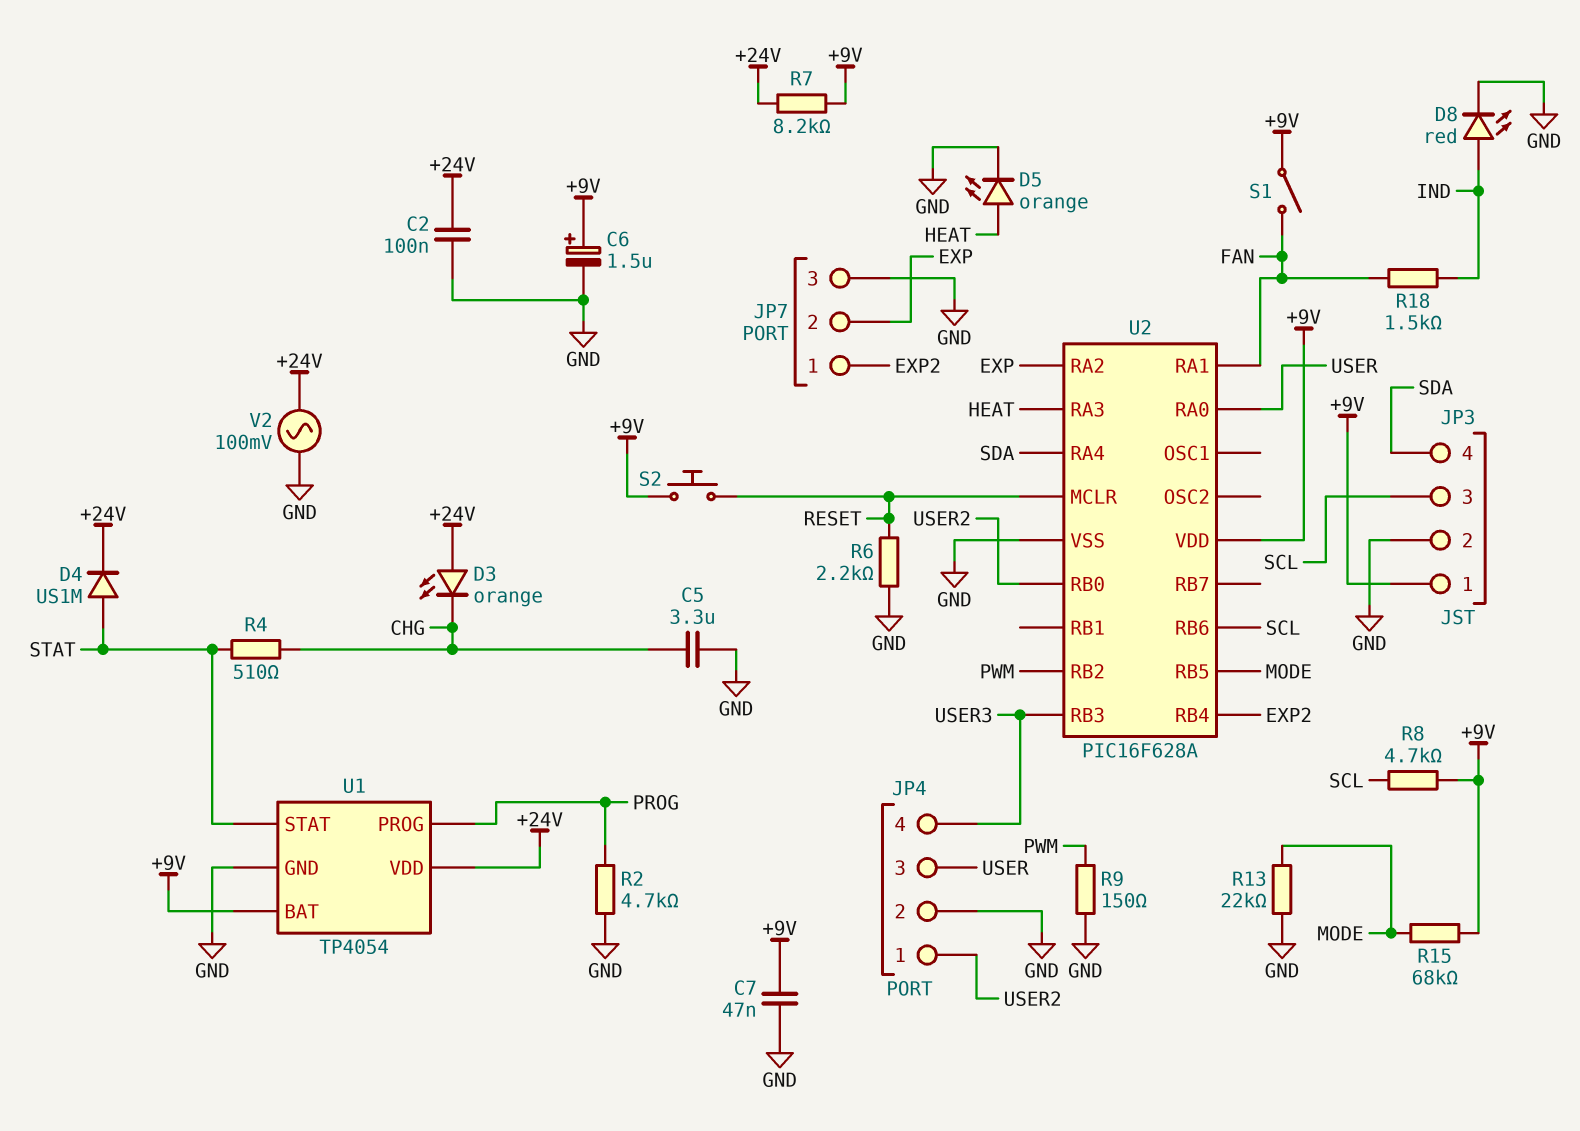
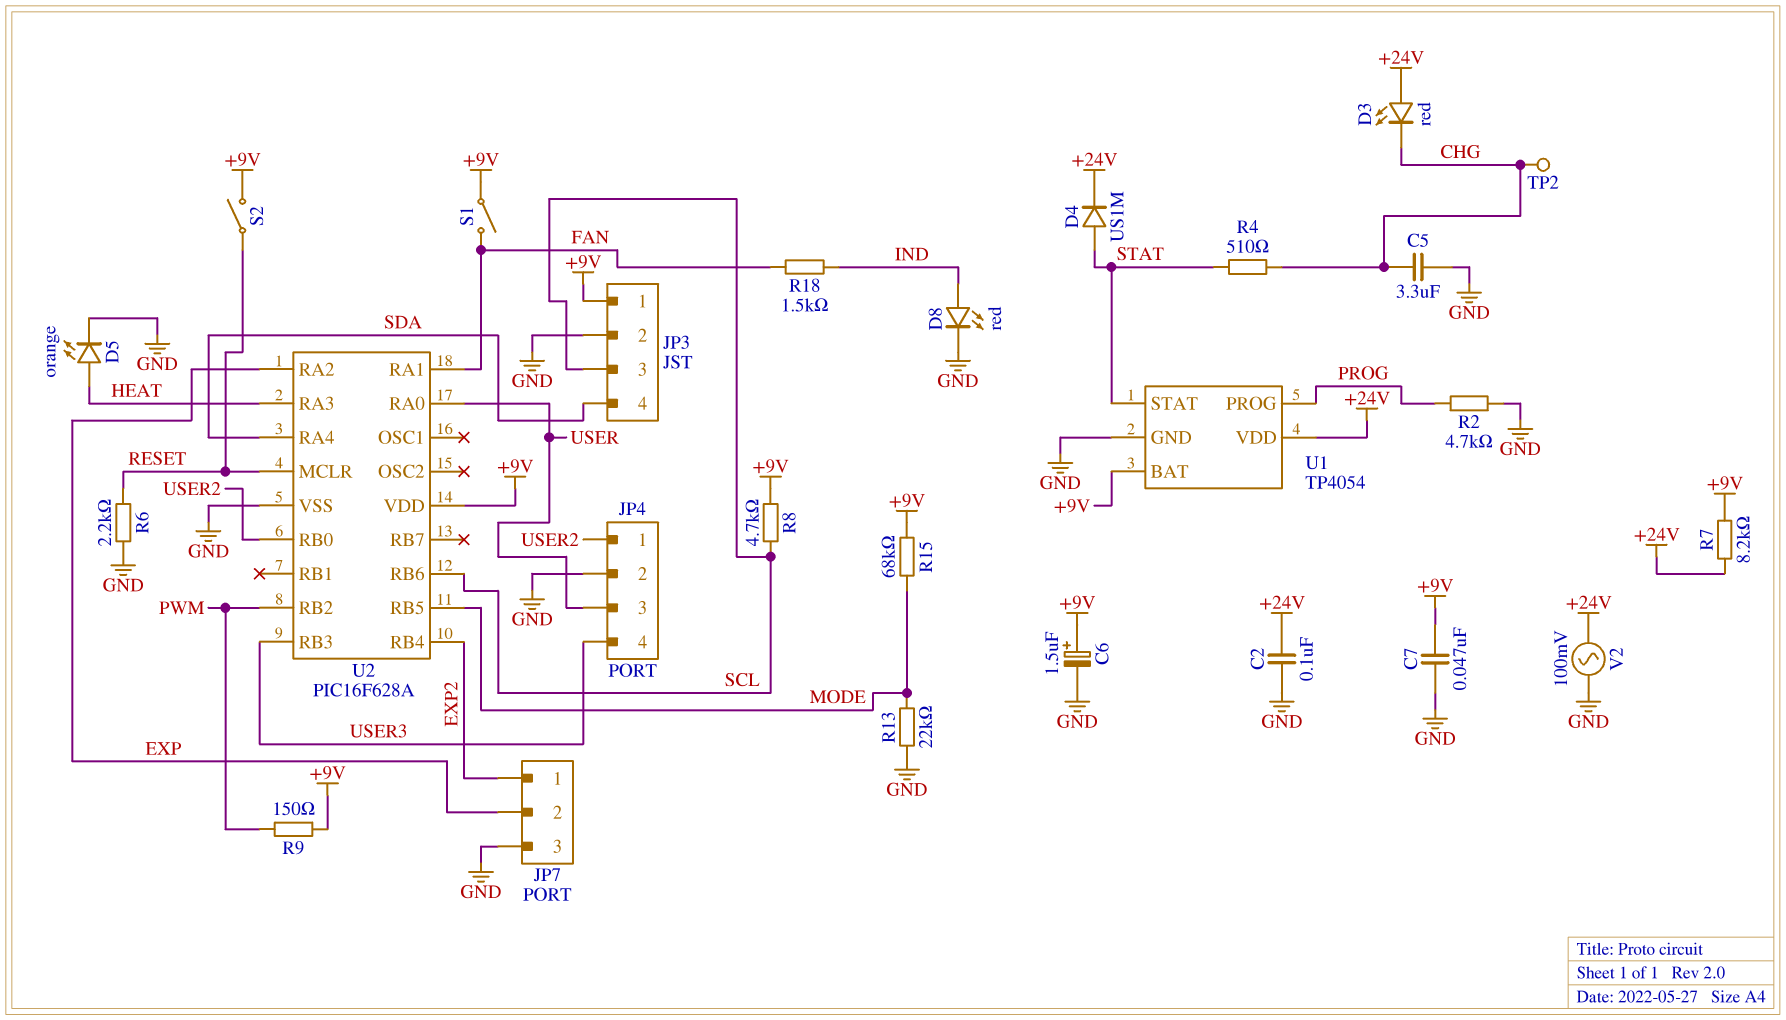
D3: LED orange (A +24V, K CHG) -> LED red (A +24V, K CHG)
R9: 150 (GND, PWM) -> 150 (+9V, PWM)
S2: button (+9V, RESET) -> switch (+9V, RESET)
TP2: none -> test point (CHG)

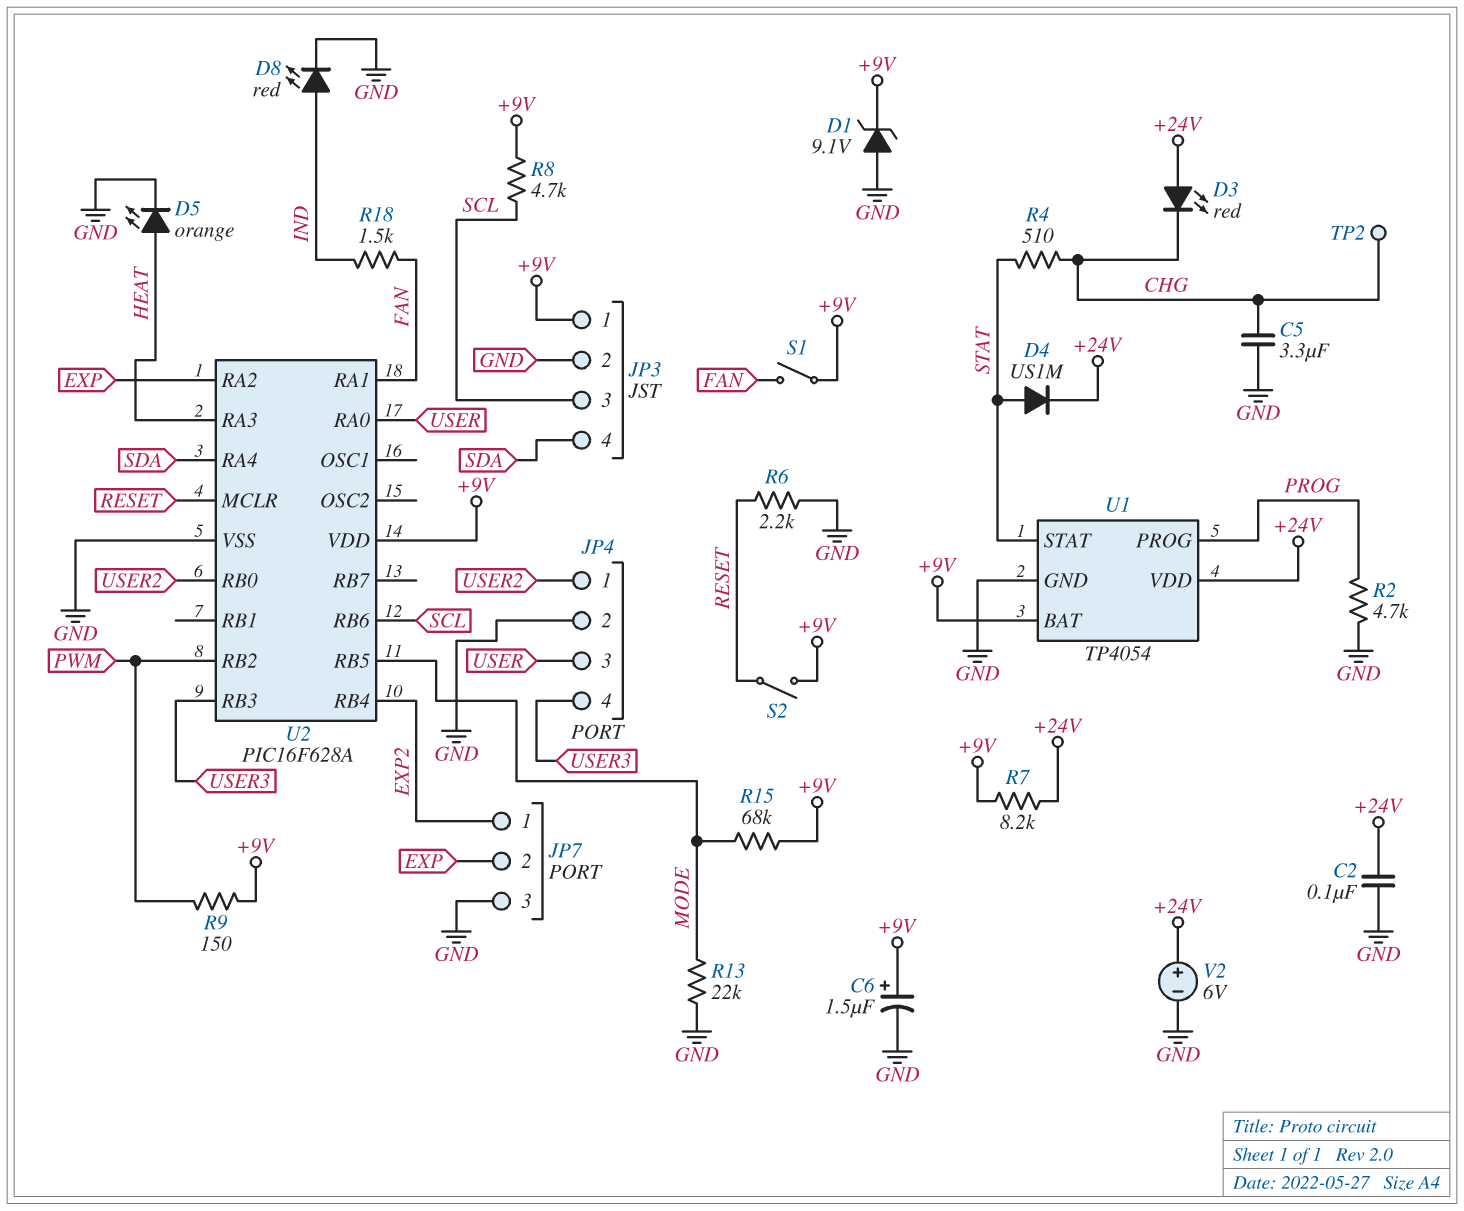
C7: 47nF (+9V, GND) -> none
D1: none -> zener 9.1V (A GND, K +9V)
V2: AC 100mV (+24V, GND) -> 6V (plus +24V, minus GND)

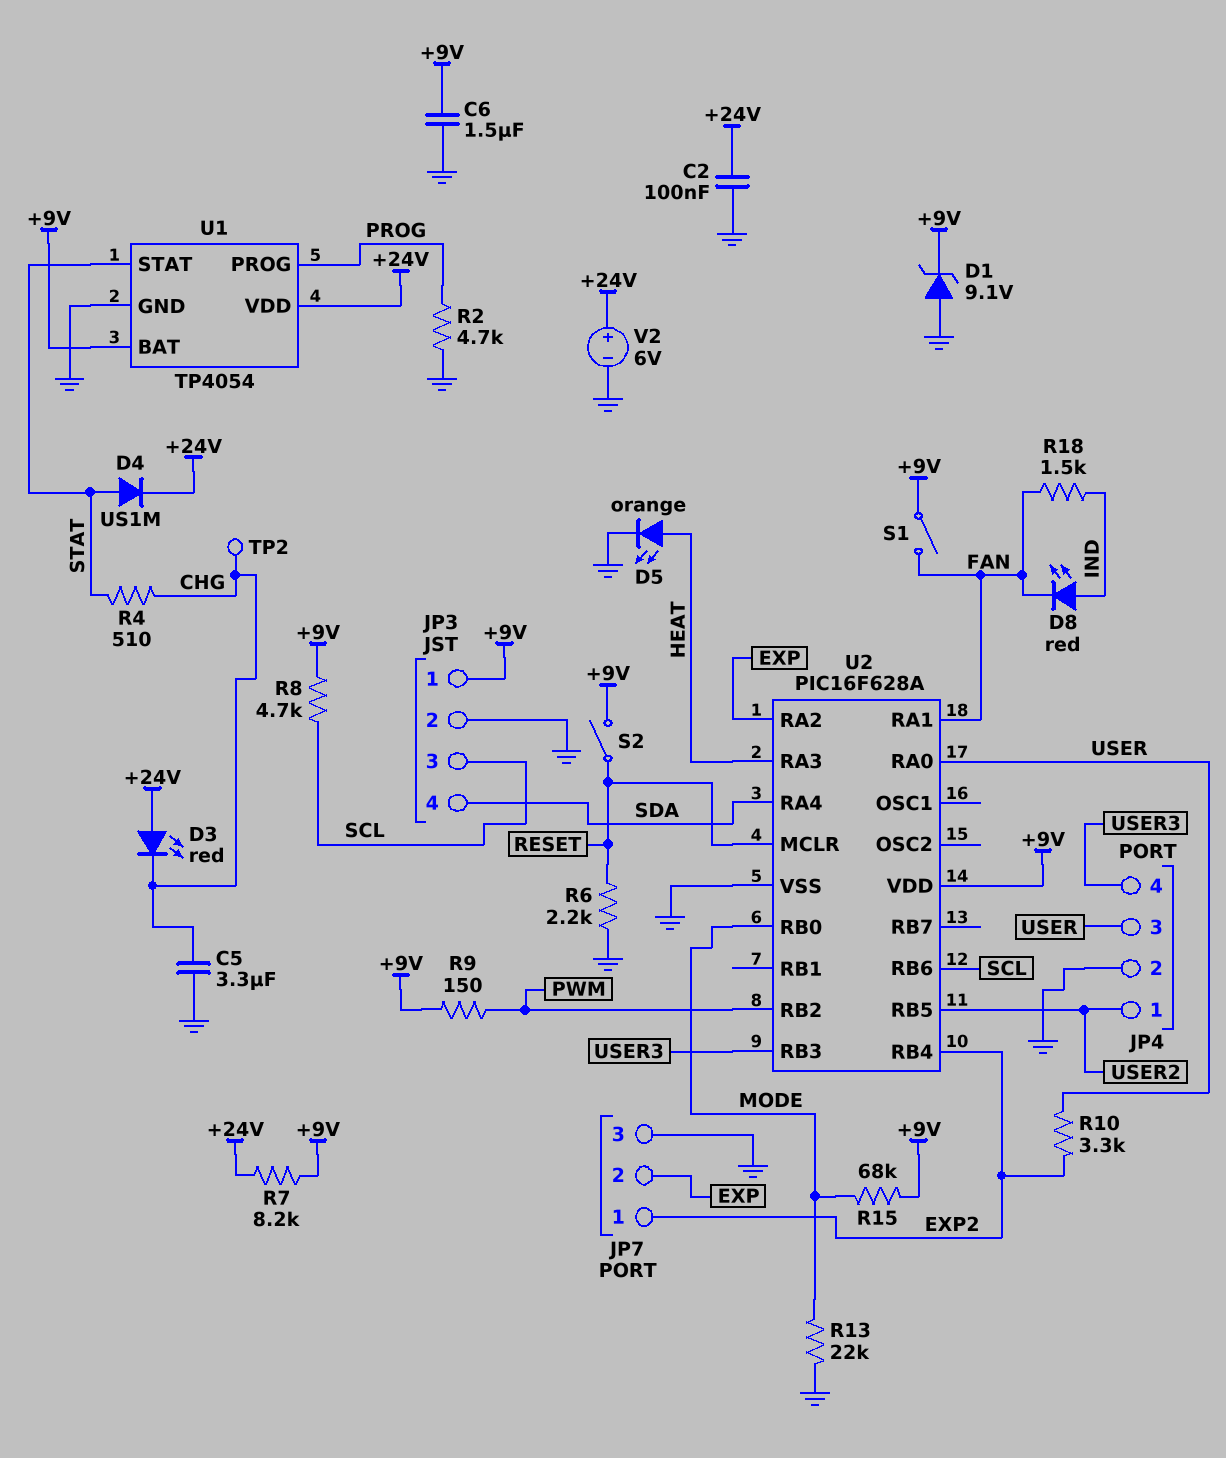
C6: 1.5uF (plus +9V, minus GND) -> 1.5uF (+9V, GND)
D8: LED red (A IND, K GND) -> LED red (A IND, K FAN)
R10: none -> 3.3k (EXP2, USER)
U2 pin RB0: USER2 -> MODE
U2 pin RB5: MODE -> USER2

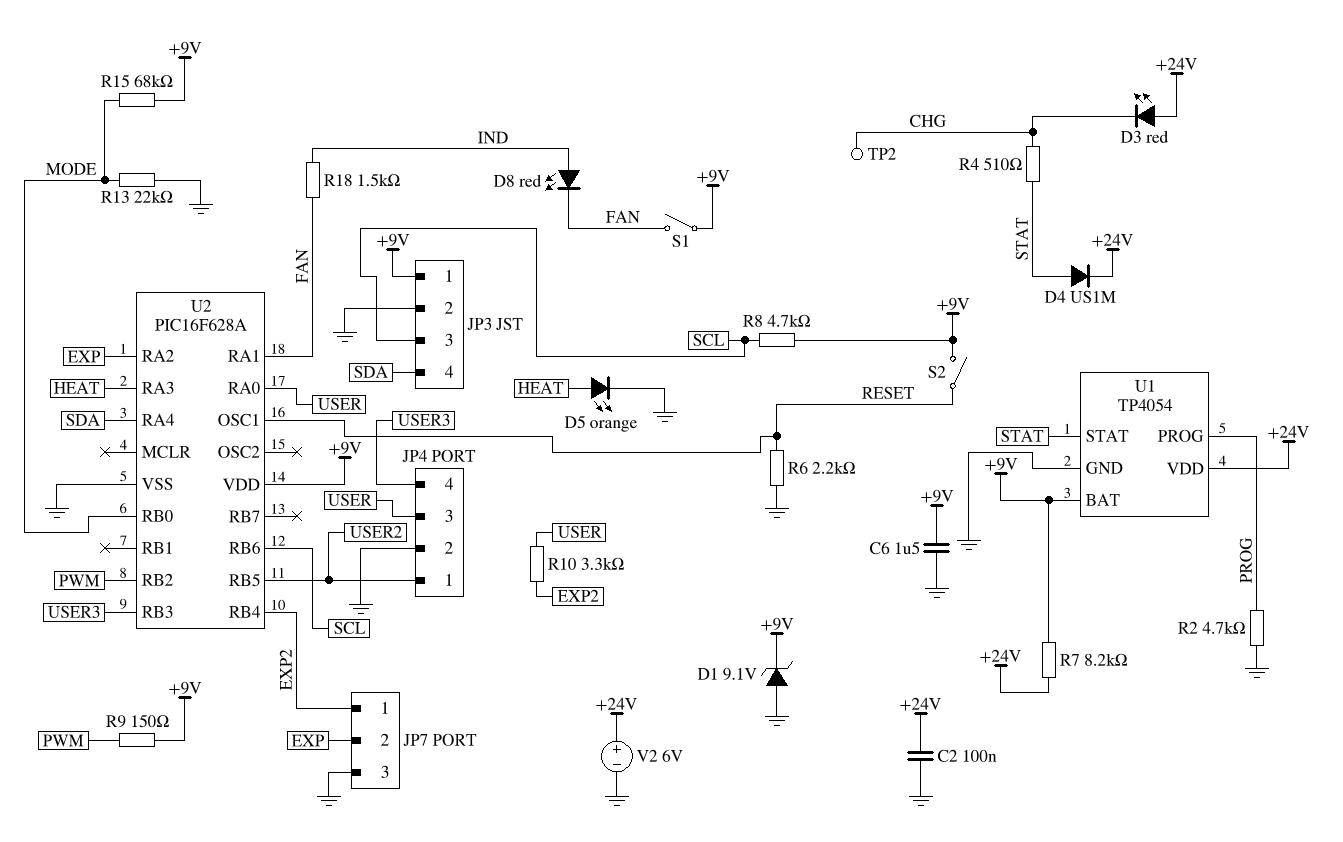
C5: 3.3uF (CHG, GND) -> none
U2 pin MCLR: RESET -> none
U2 pin OSC1: none -> RESET

